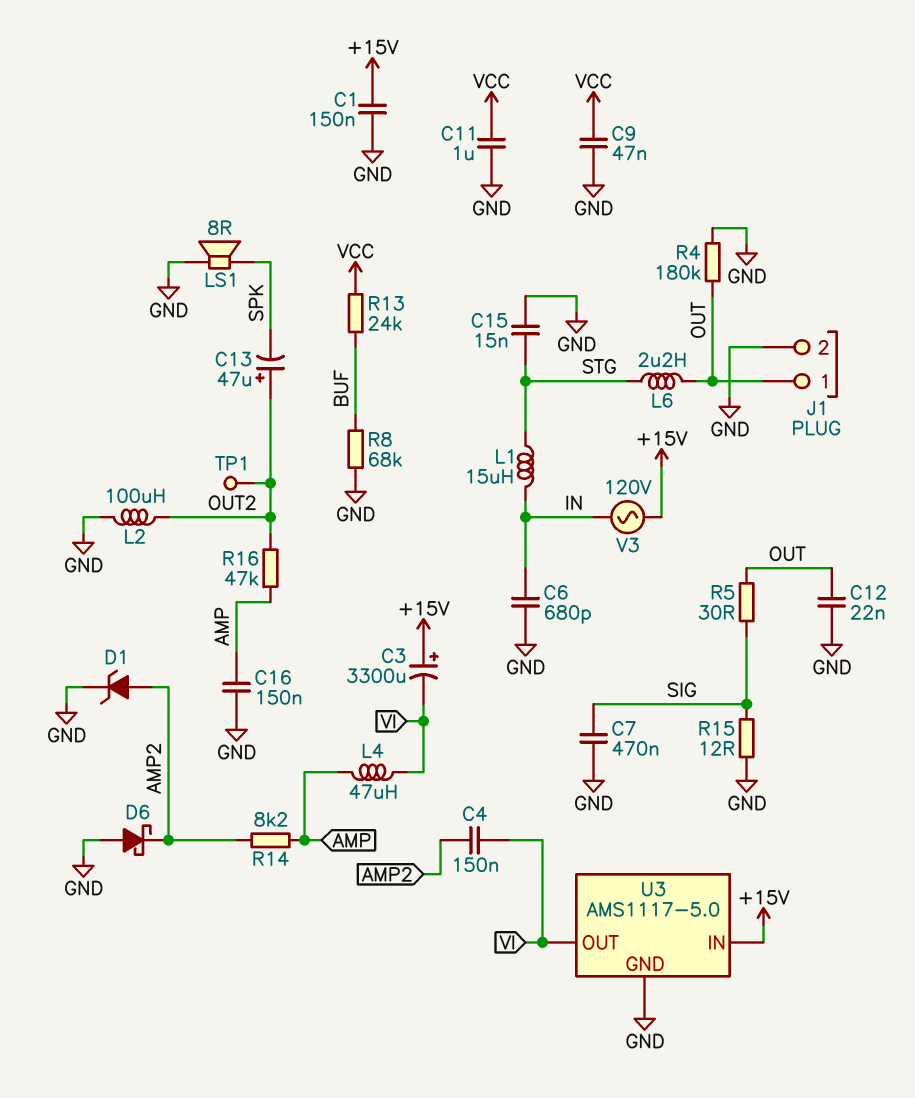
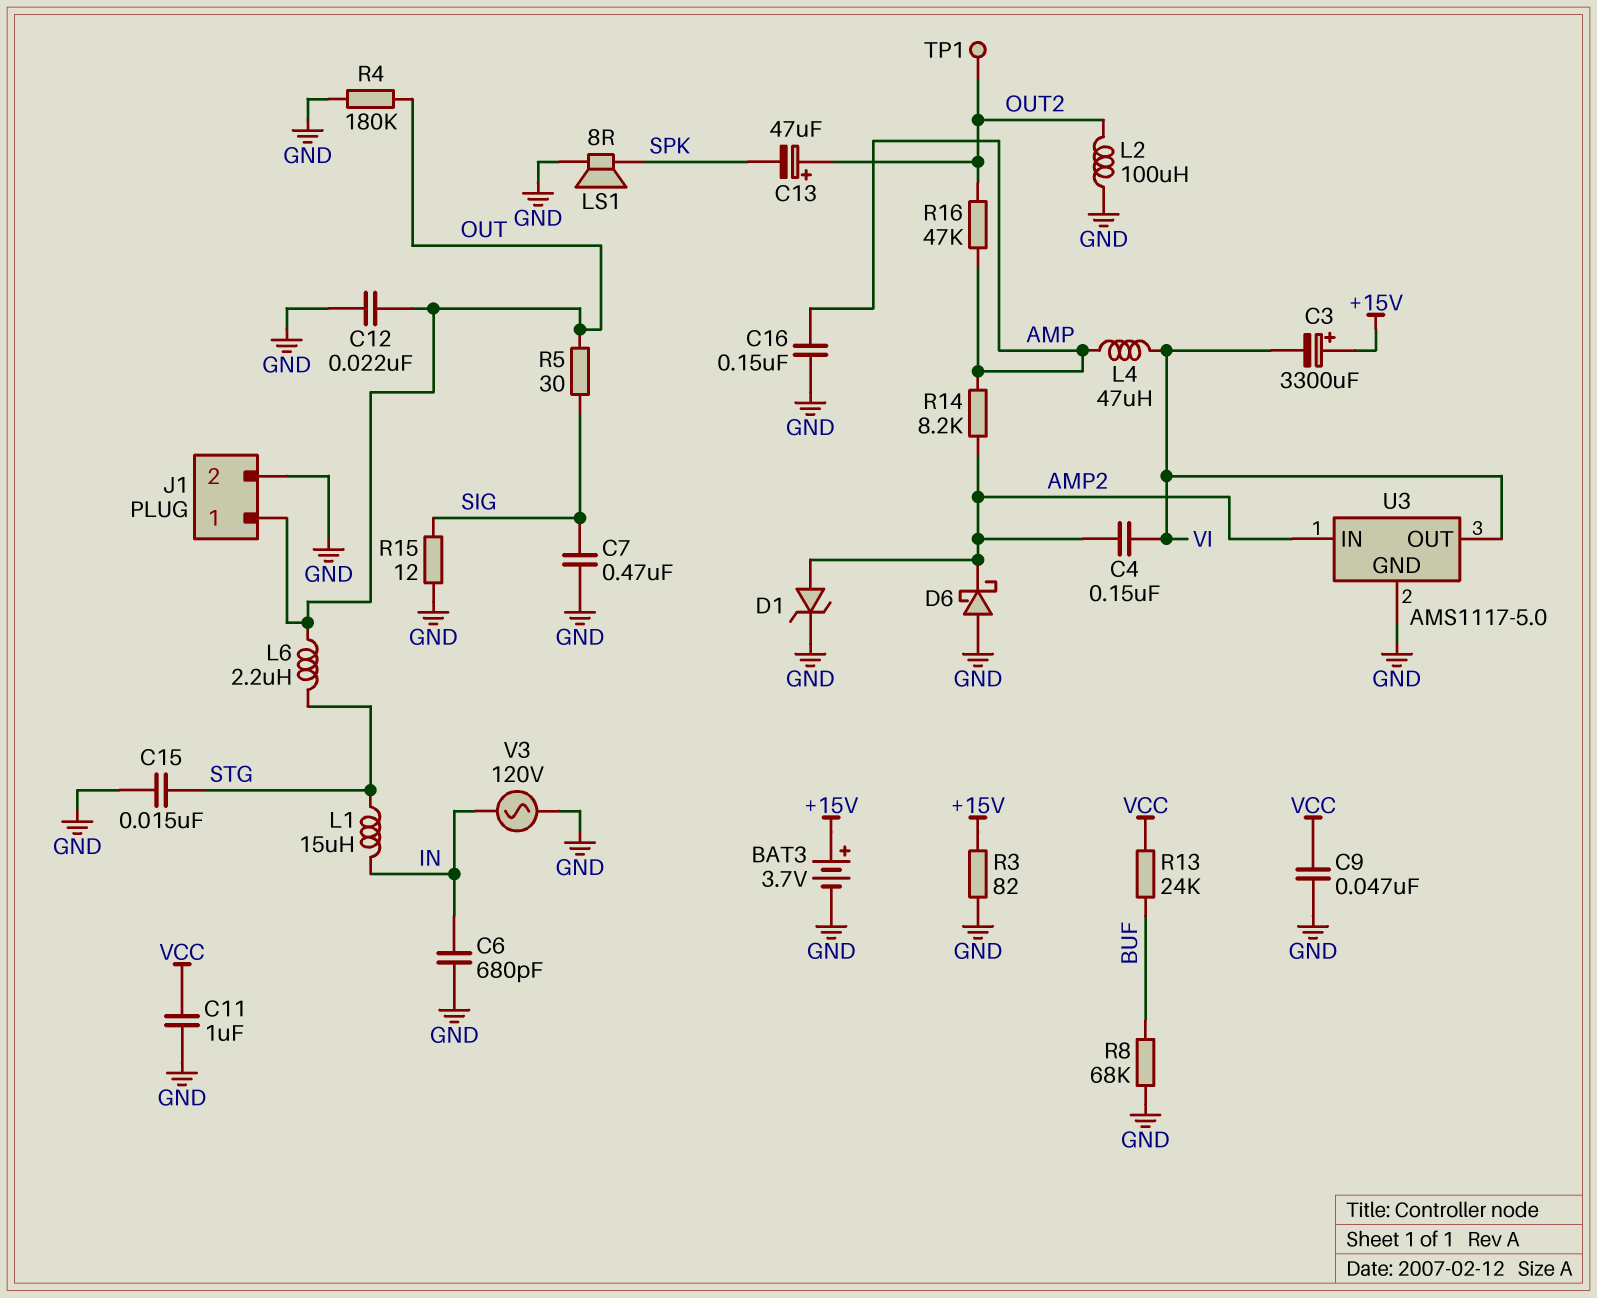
BAT3: none -> 3.7V (plus +15V, minus GND)
C1: 150nF (+15V, GND) -> none
R3: none -> 82 (+15V, GND)
U3 pin IN: +15V -> AMP2
V3: AC 120V (+15V, IN) -> AC 120V (GND, IN)

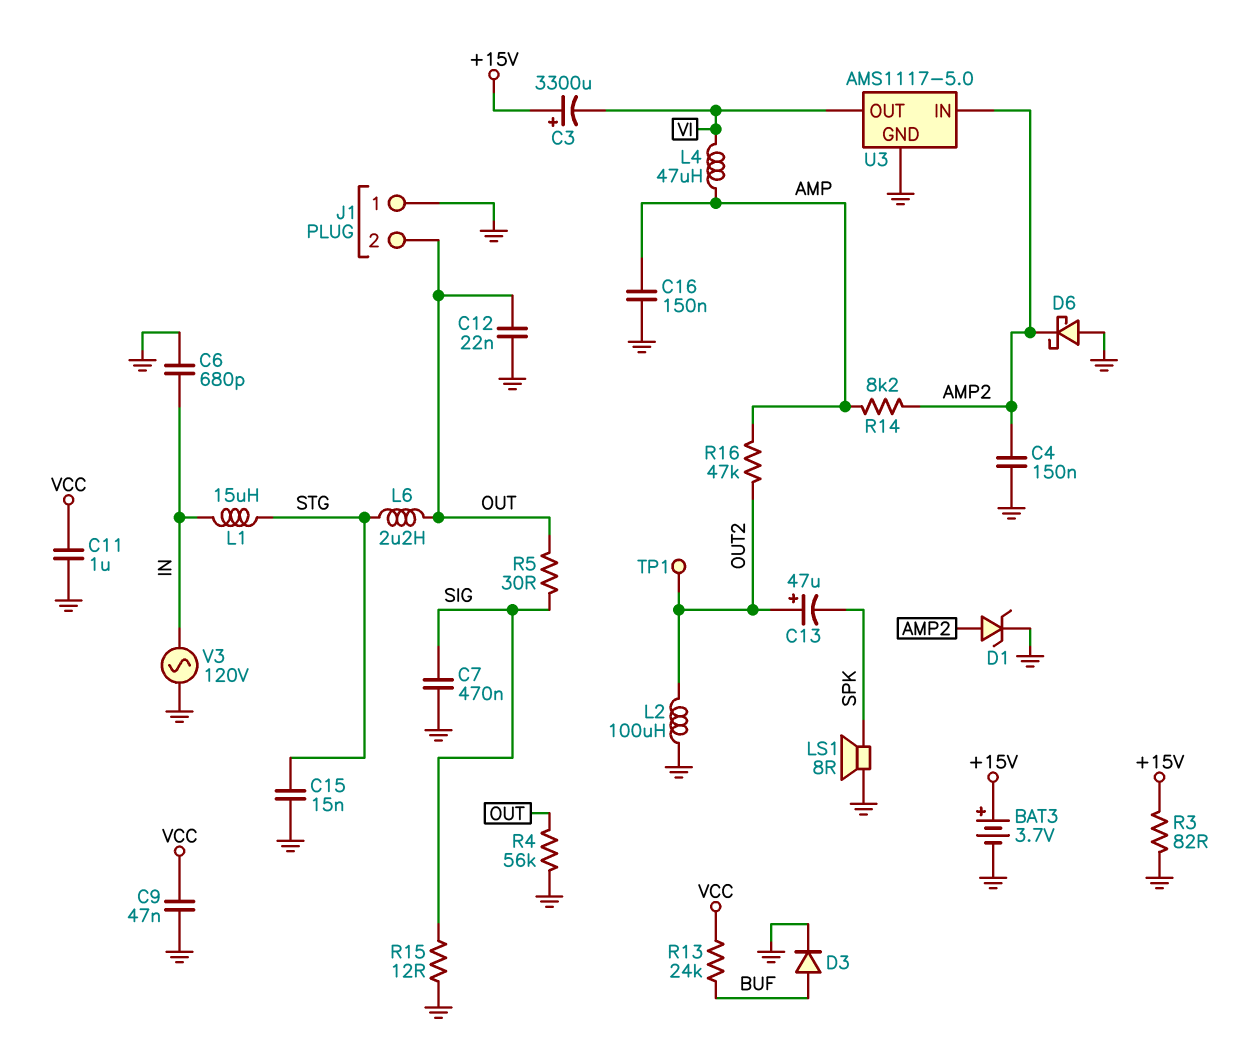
C4: 150nF (AMP2, VI) -> 150nF (AMP2, GND)
D3: none -> diode (A BUF, K GND)
J1 pin 1: OUT -> GND
J1 pin 2: GND -> OUT
R4: 180k (GND, OUT) -> 56k (GND, OUT)
R8: 68k (BUF, GND) -> none

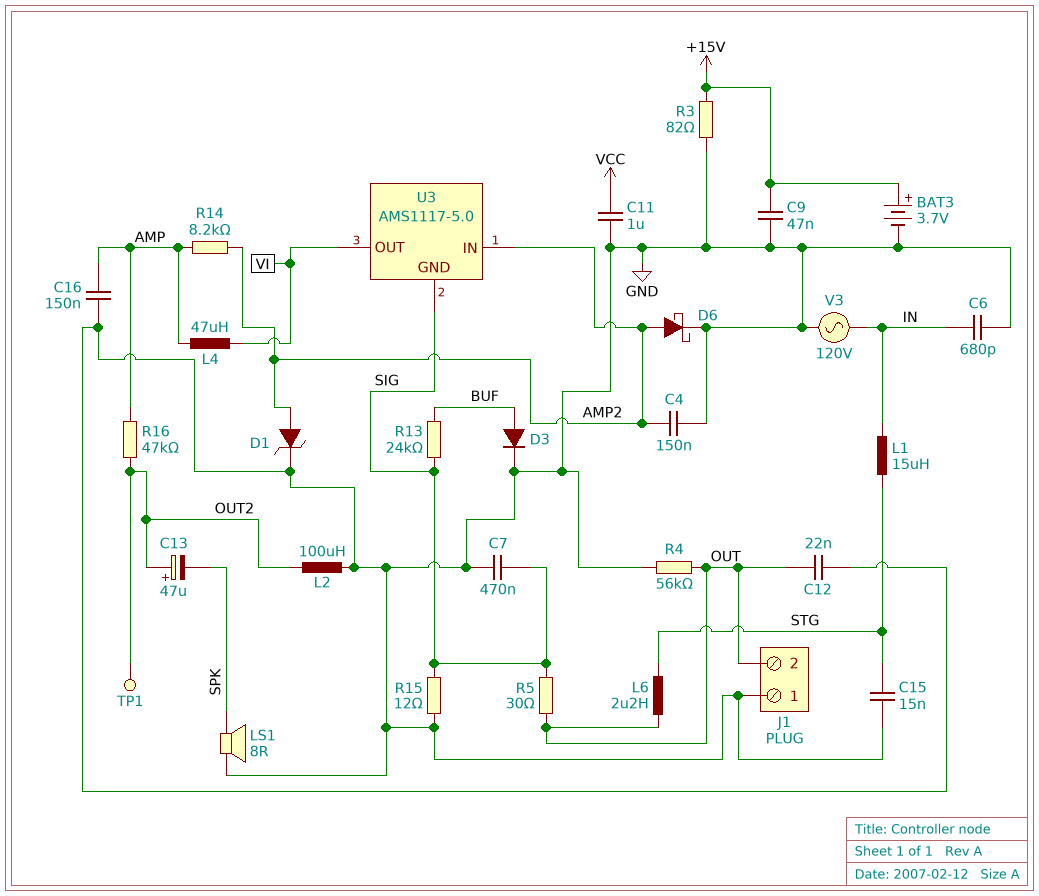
C3: 3300uF (plus +15V, minus VI) -> none
C9: 47nF (GND, VCC) -> 47nF (+15V, GND)
D6: schottky (A GND, K AMP2) -> schottky (A AMP2, K GND)
R13: 24k (BUF, VCC) -> 24k (BUF, SIG)
U3 pin GND: GND -> SIG

